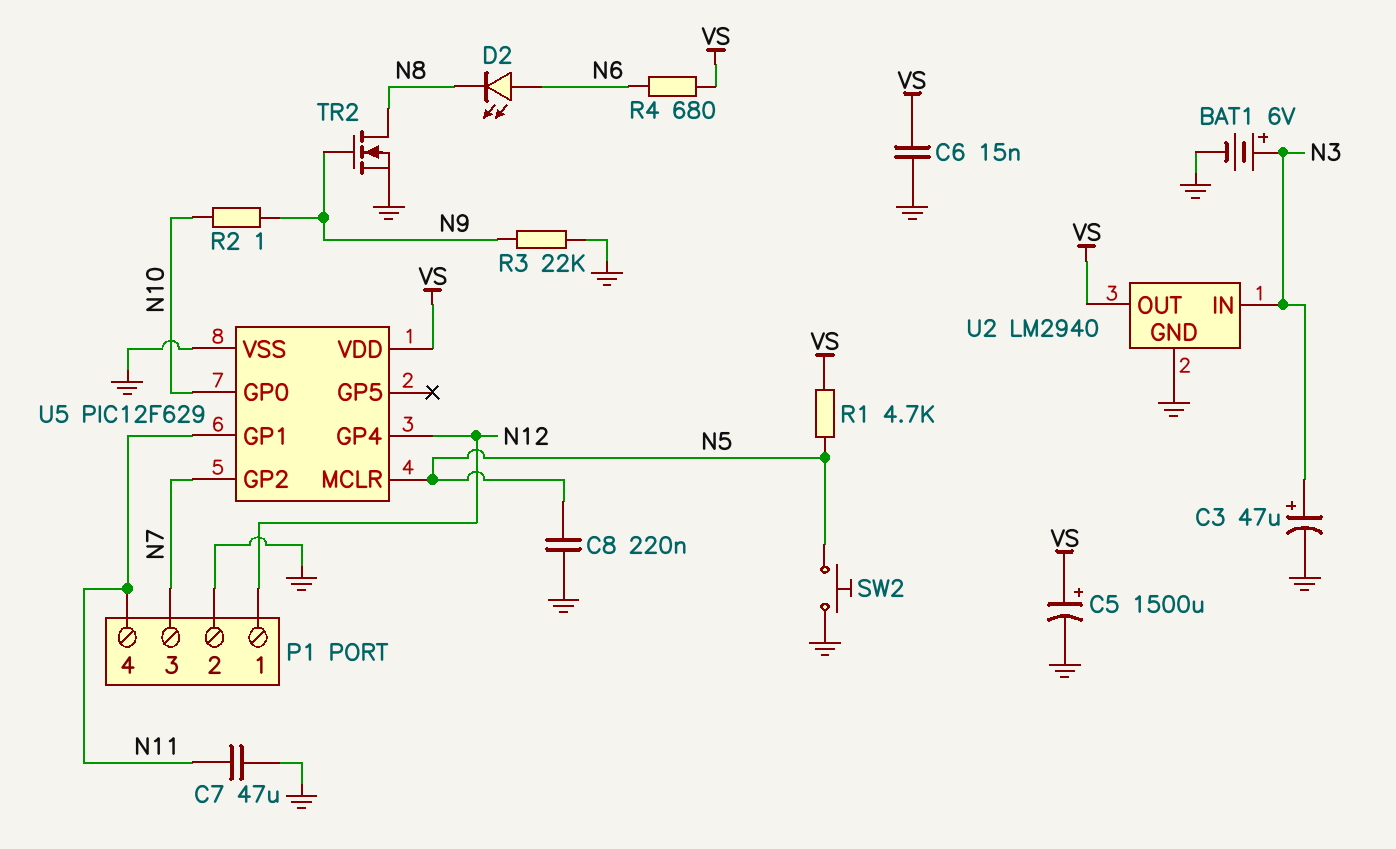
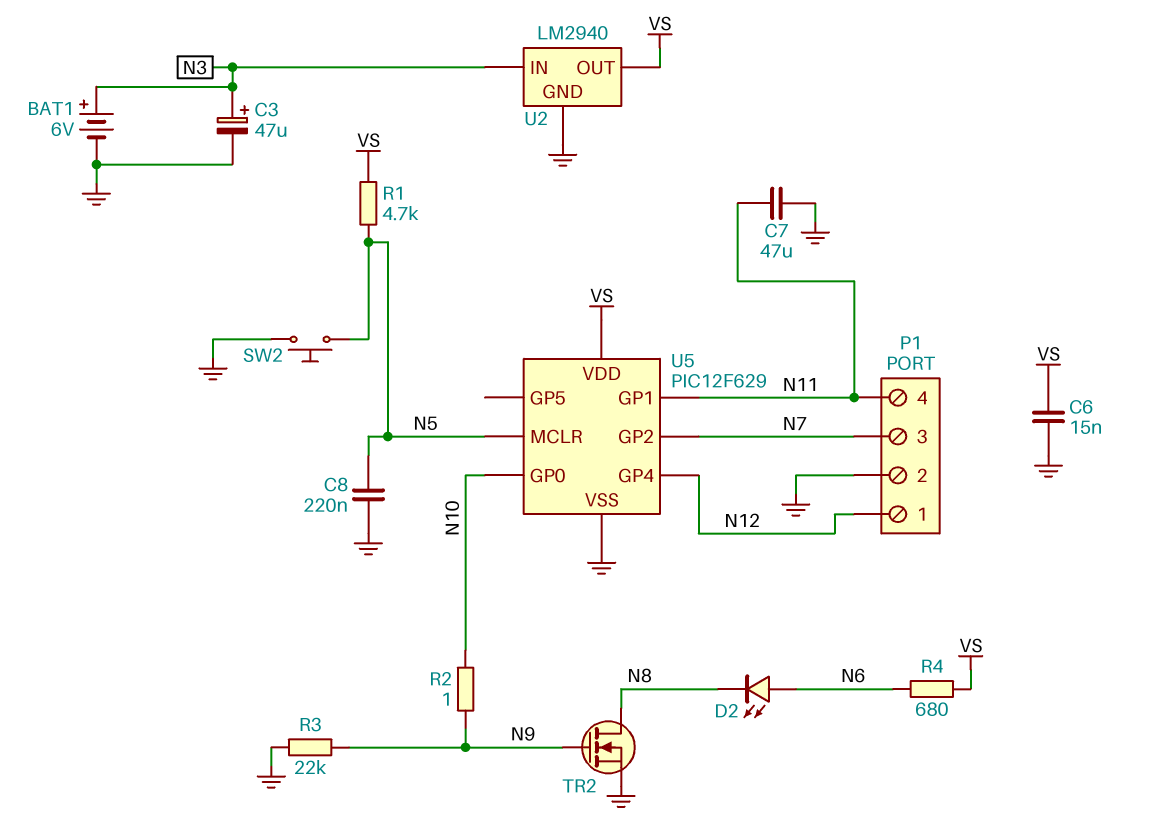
C5: 1500uF (plus VS, minus GND) -> none

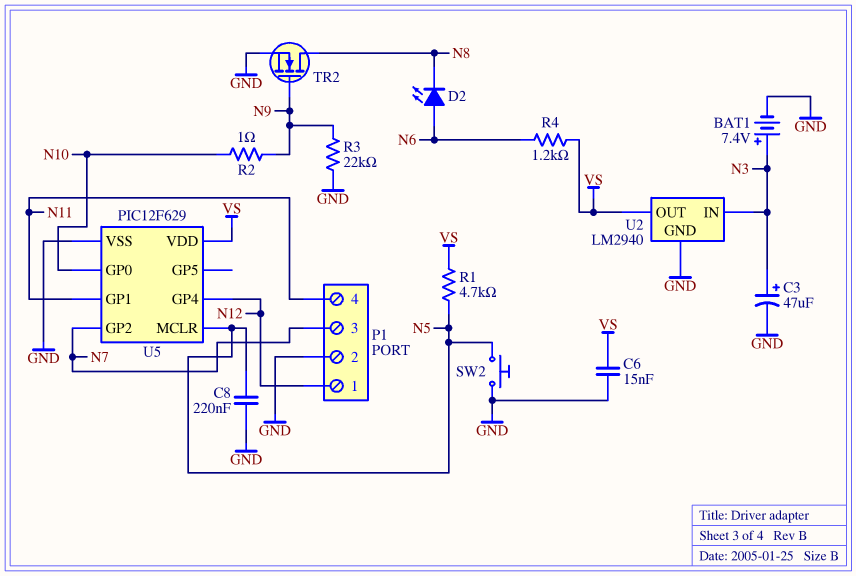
BAT1: 6V (plus N3, minus GND) -> 7.4V (plus N3, minus GND)
C7: 47uF (GND, N11) -> none
R4: 680 (N6, VS) -> 1.2k (N6, VS)

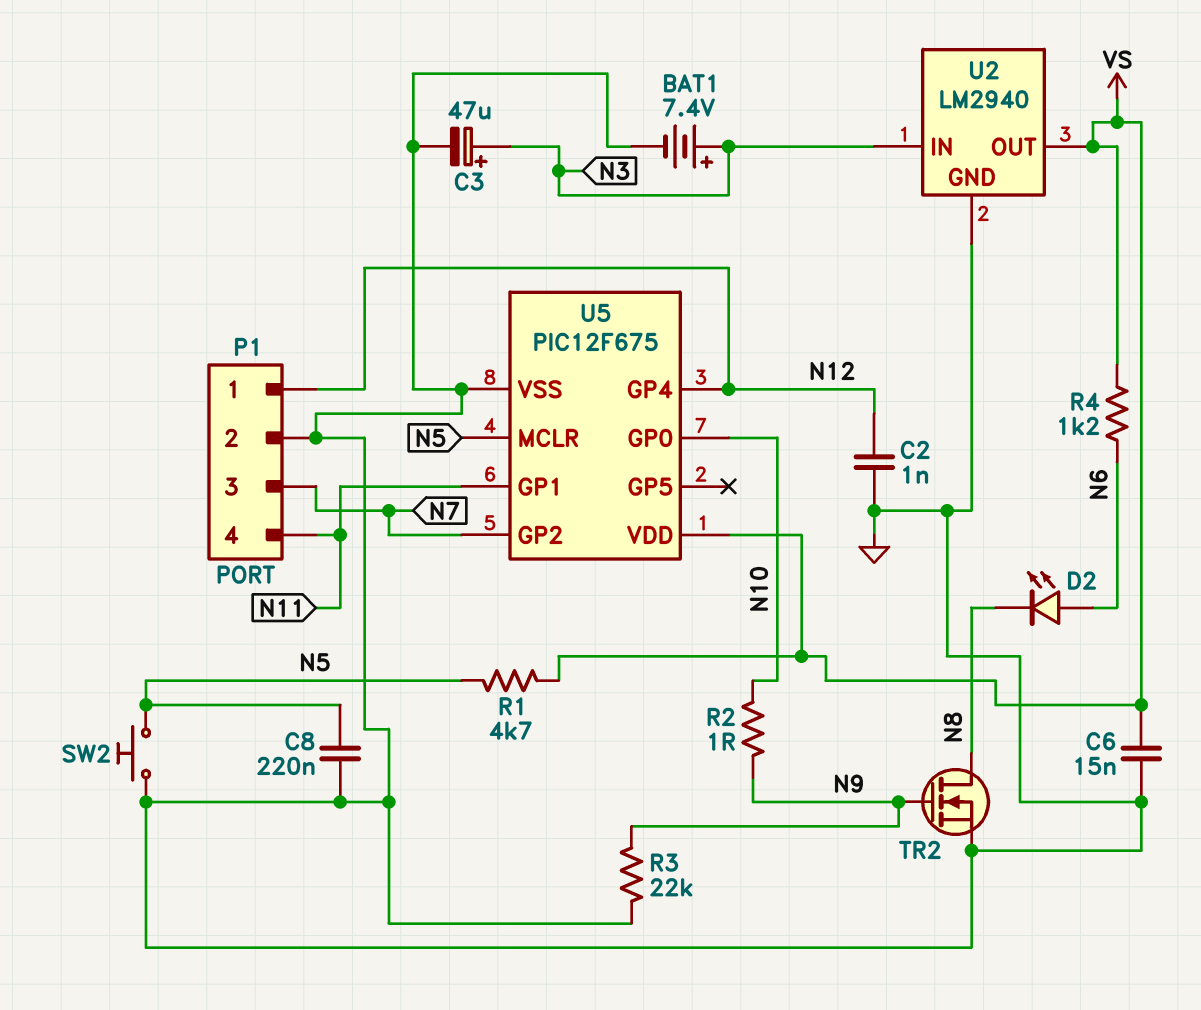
C2: none -> 1nF (GND, N12)
U5: PIC12F629 -> PIC12F675

